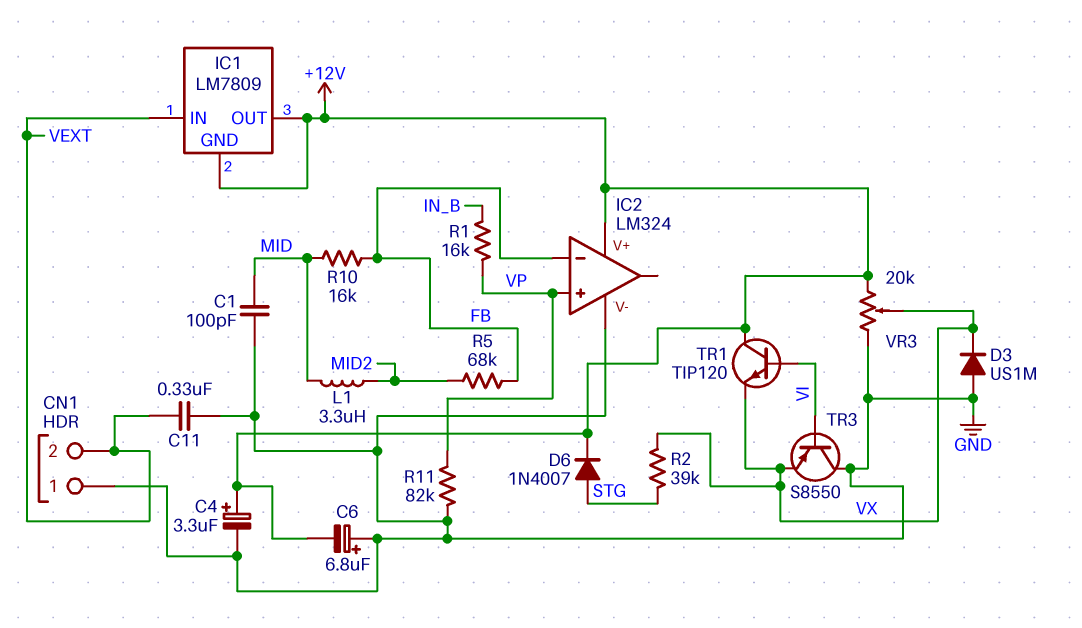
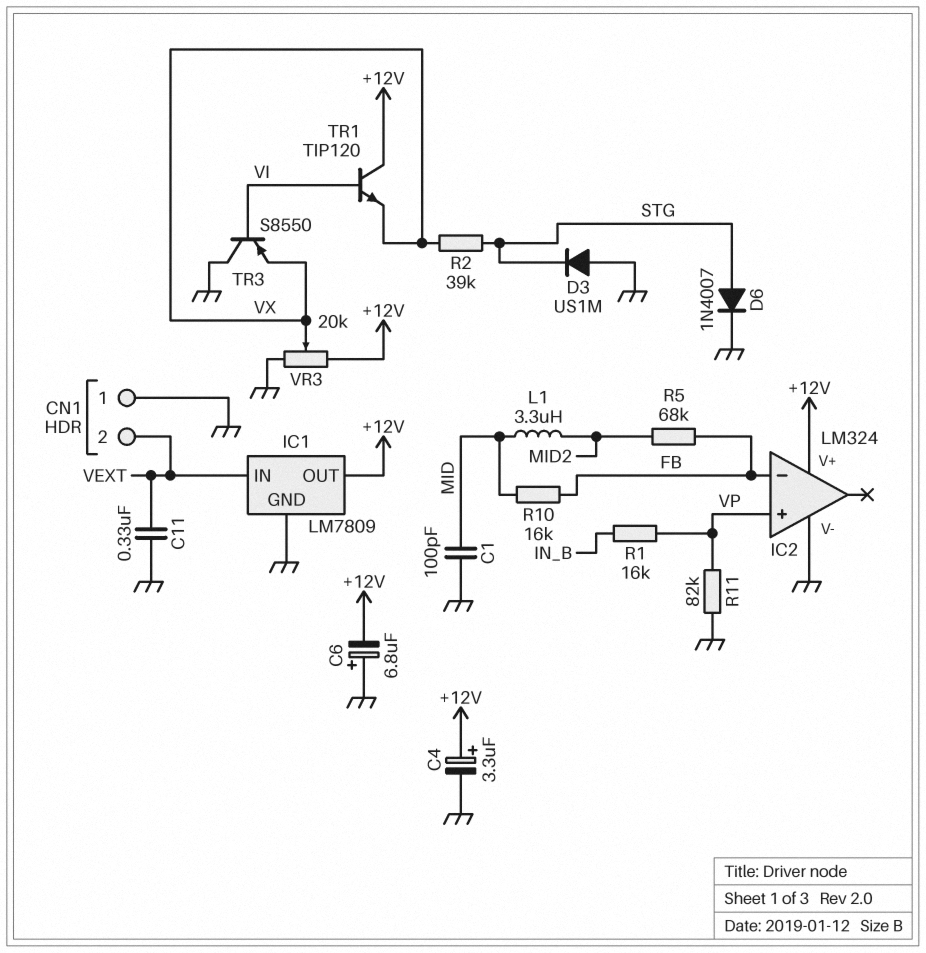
D3: diode US1M (A GND, K VX) -> diode US1M (A GND, K STG)
D6: diode 1N4007 (A STG, K +12V) -> diode 1N4007 (A STG, K GND)
IC1 pin GND: +12V -> GND

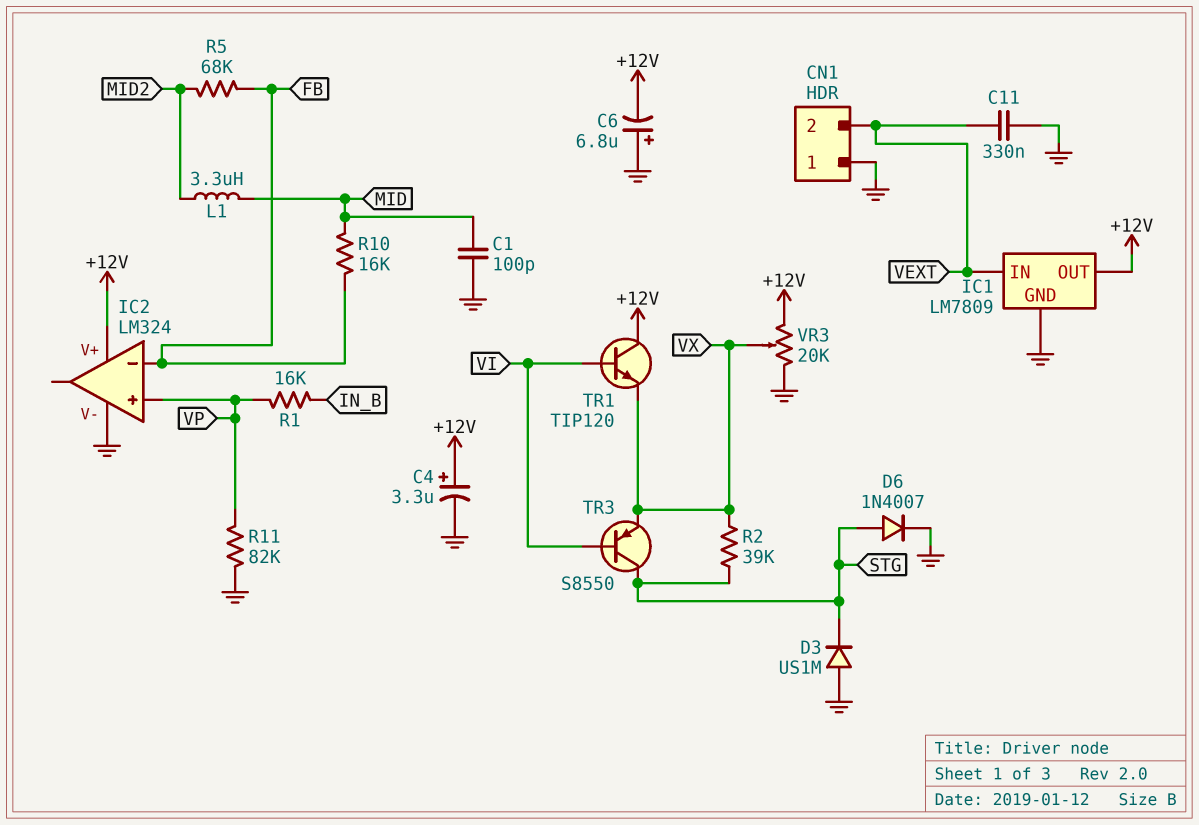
TR3: PNP S8550 (B VI, C GND, E VX) -> PNP S8550 (B VI, C STG, E VX)

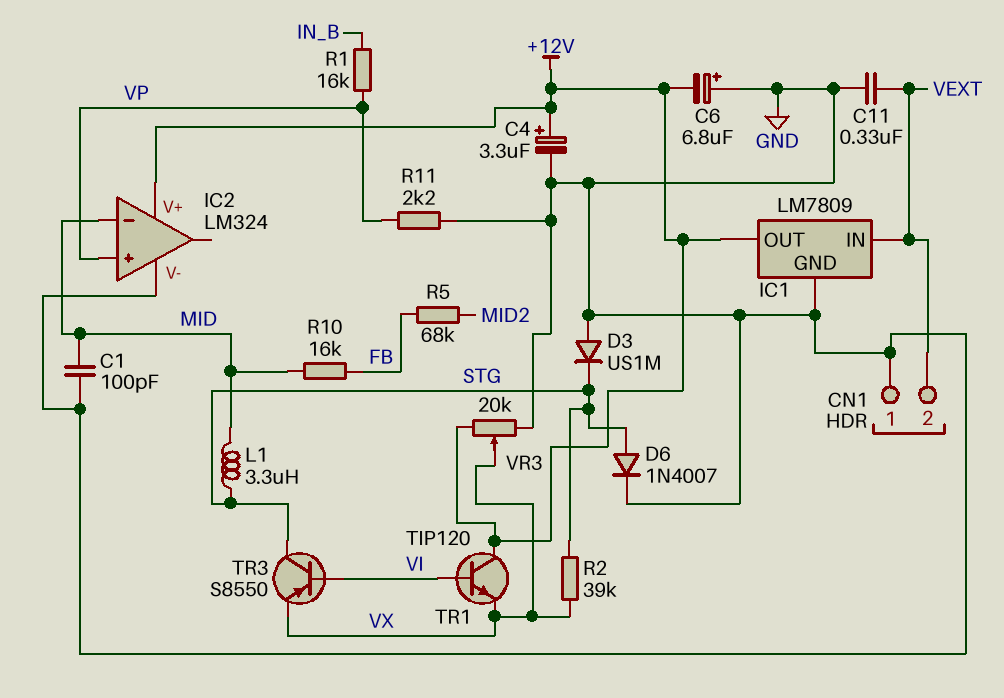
IC2 pin in-: FB -> MID
L1: 3.3uH (MID, MID2) -> 3.3uH (MID, STG)
R11: 82k (GND, VP) -> 2.2k (GND, VP)

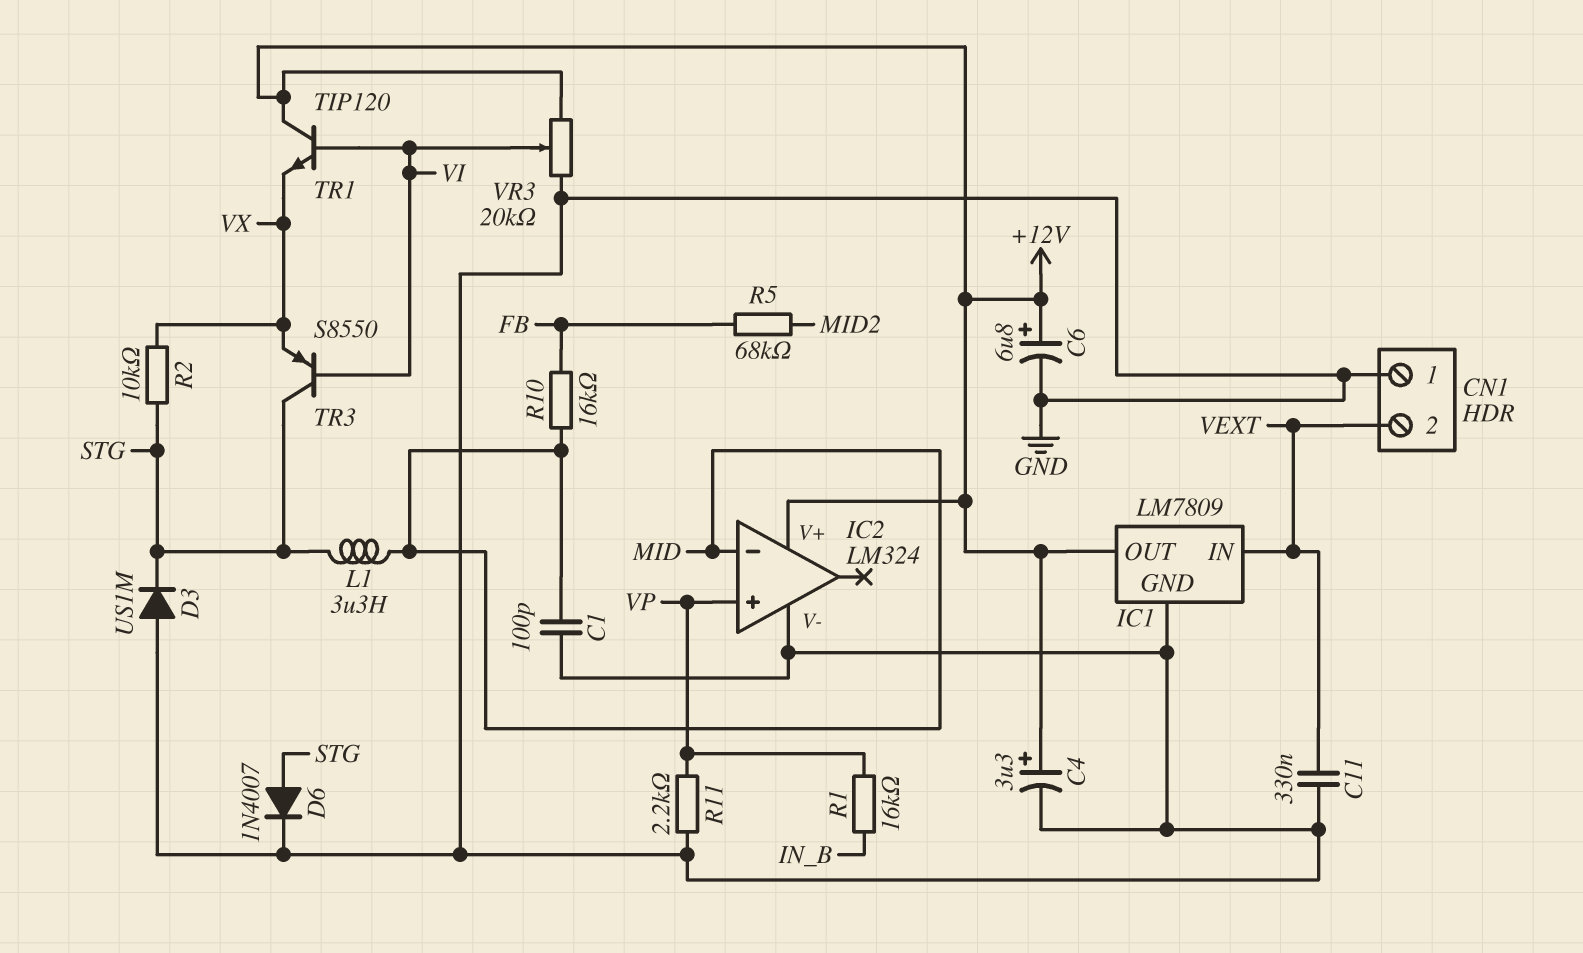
C6: 6.8uF (plus GND, minus +12V) -> 6.8uF (plus +12V, minus GND)
R2: 39k (STG, VX) -> 10k (STG, VX)
VR3: 20k (+12V, GND, wiper VX) -> 20k (+12V, GND, wiper VI)

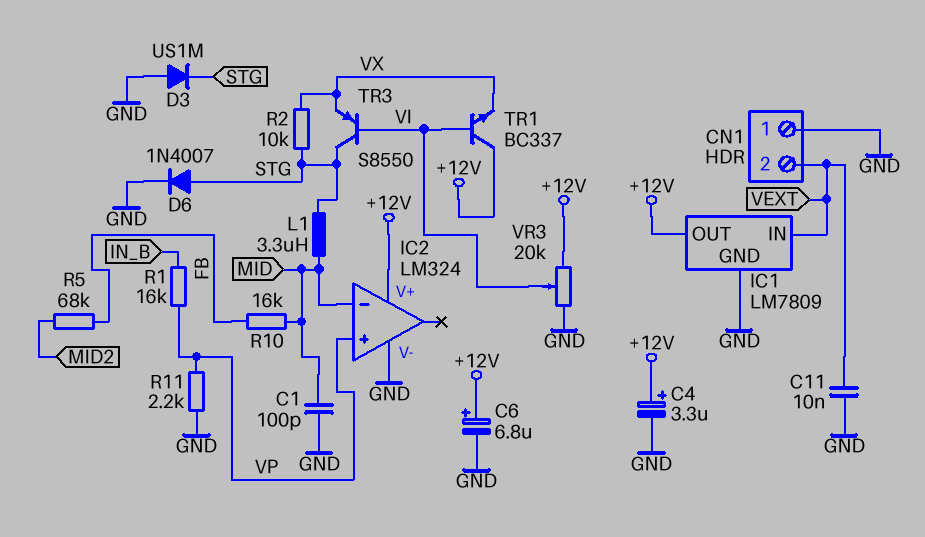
C11: 330nF (GND, VEXT) -> 10nF (GND, VEXT)
TR1: NPN TIP120 (B VI, C +12V, E VX) -> NPN BC337 (B VI, C +12V, E VX)

